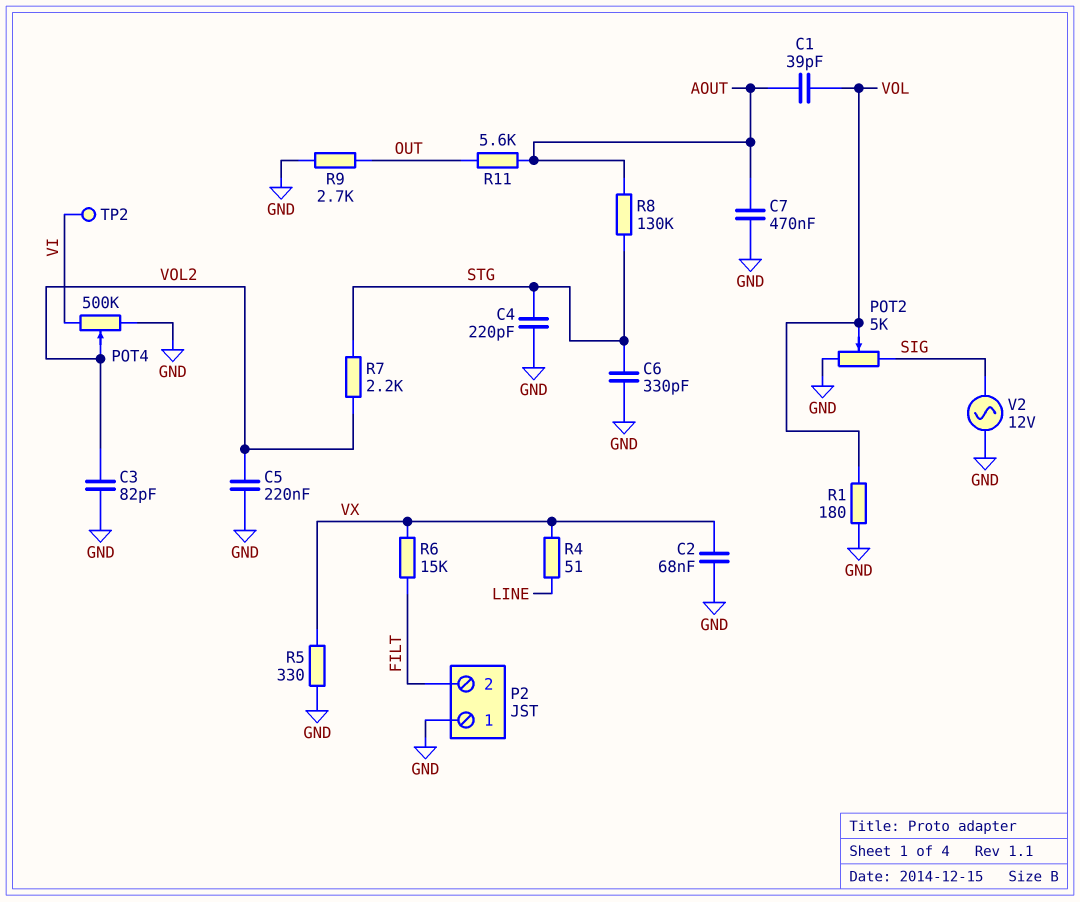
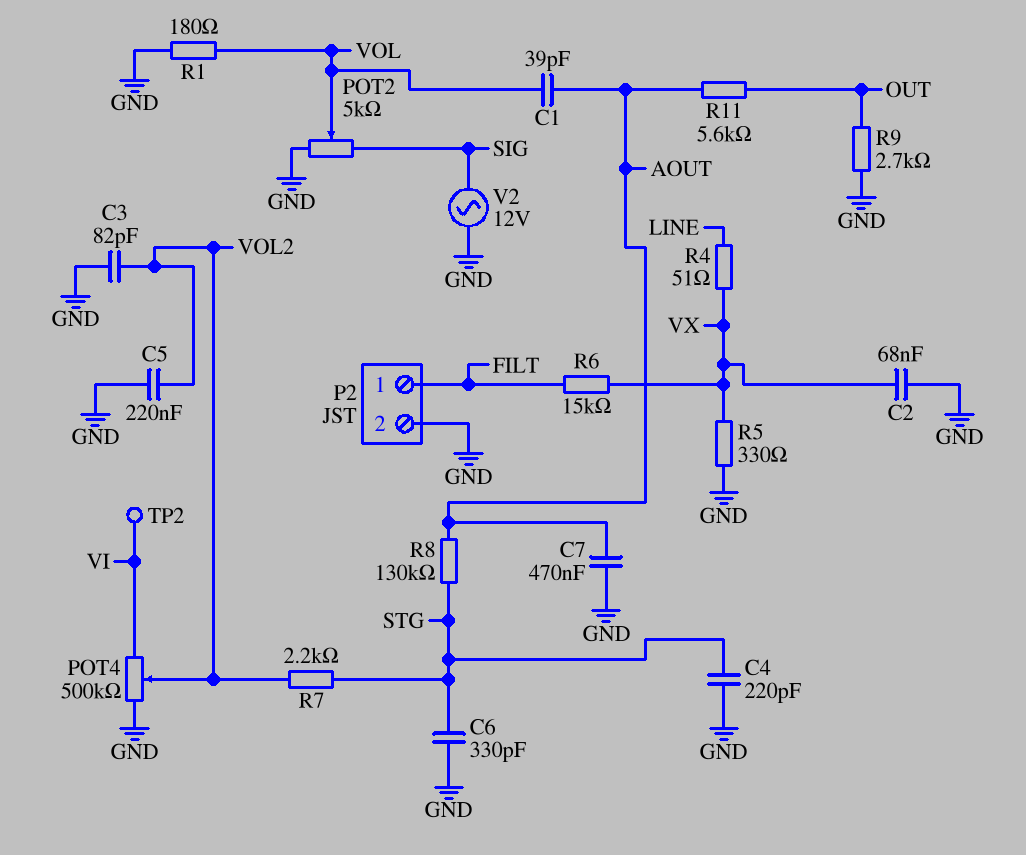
P2 pin 1: GND -> FILT
P2 pin 2: FILT -> GND

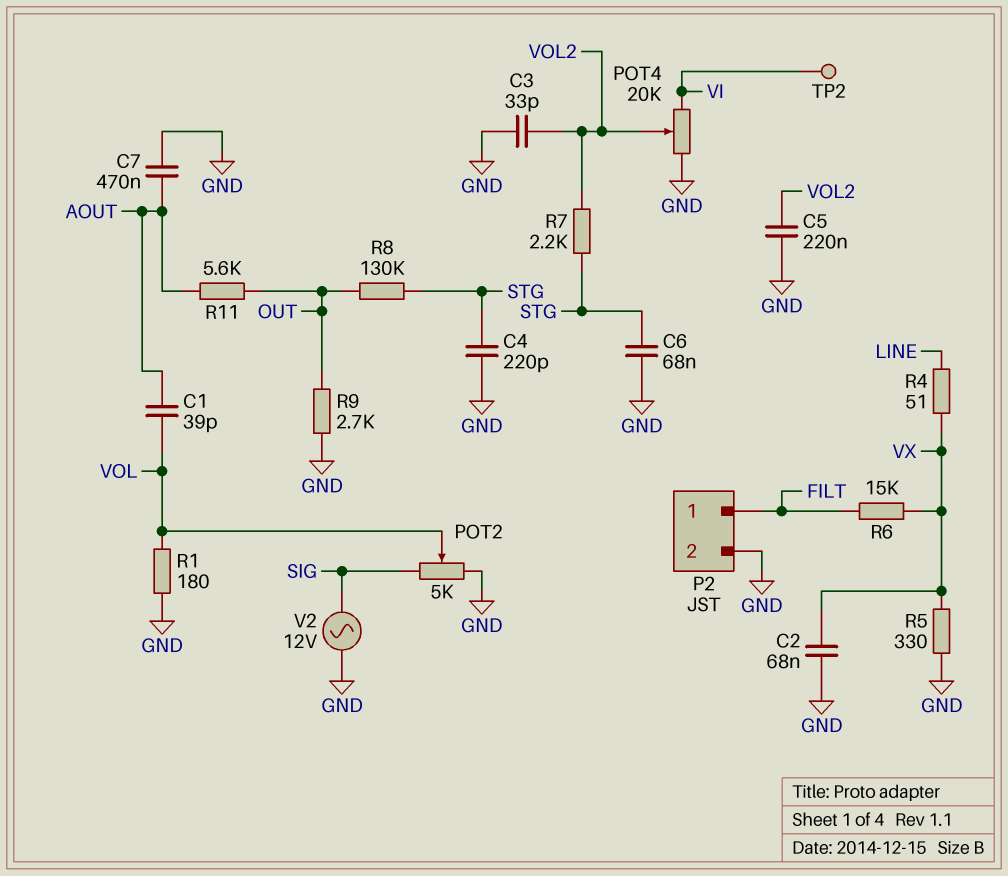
C3: 82pF (GND, VOL2) -> 33pF (GND, VOL2)
C6: 330pF (GND, STG) -> 68nF (GND, STG)
POT4: 500k (GND, VI, wiper VOL2) -> 20k (GND, VI, wiper VOL2)
R8: 130k (AOUT, STG) -> 130k (OUT, STG)

